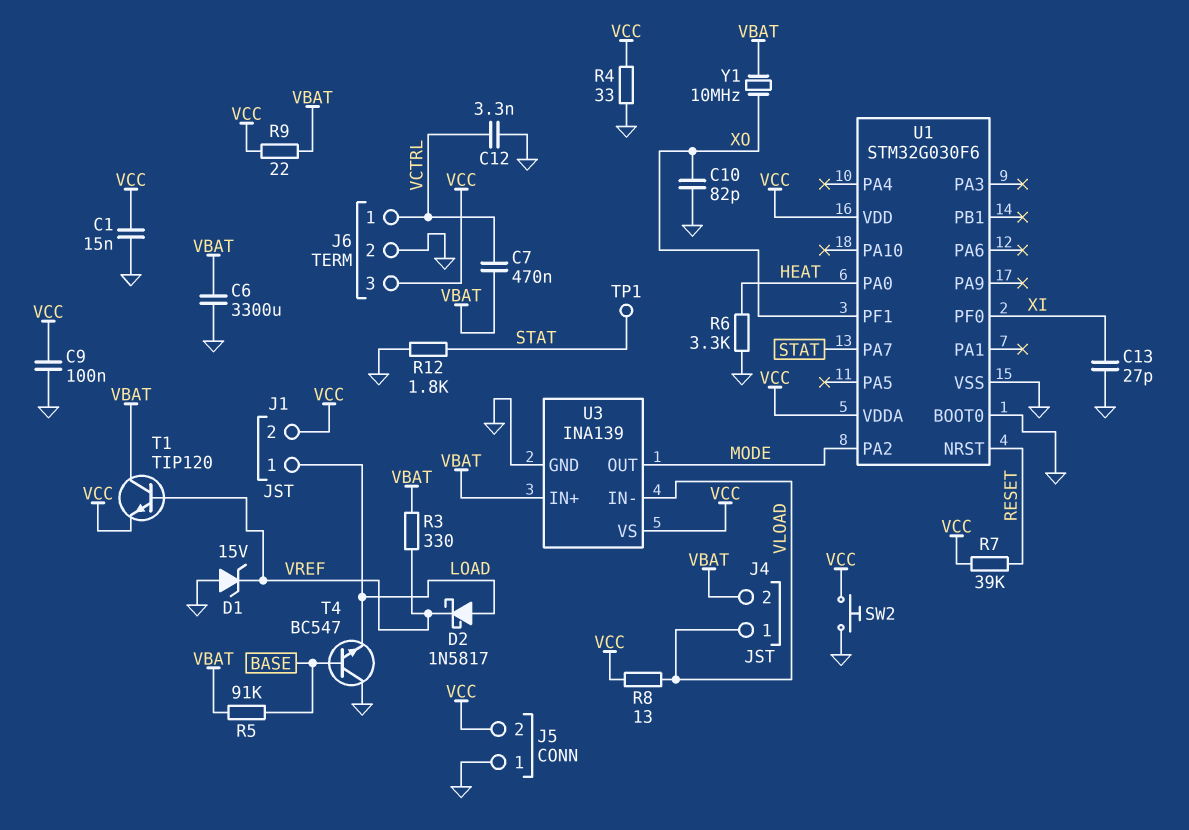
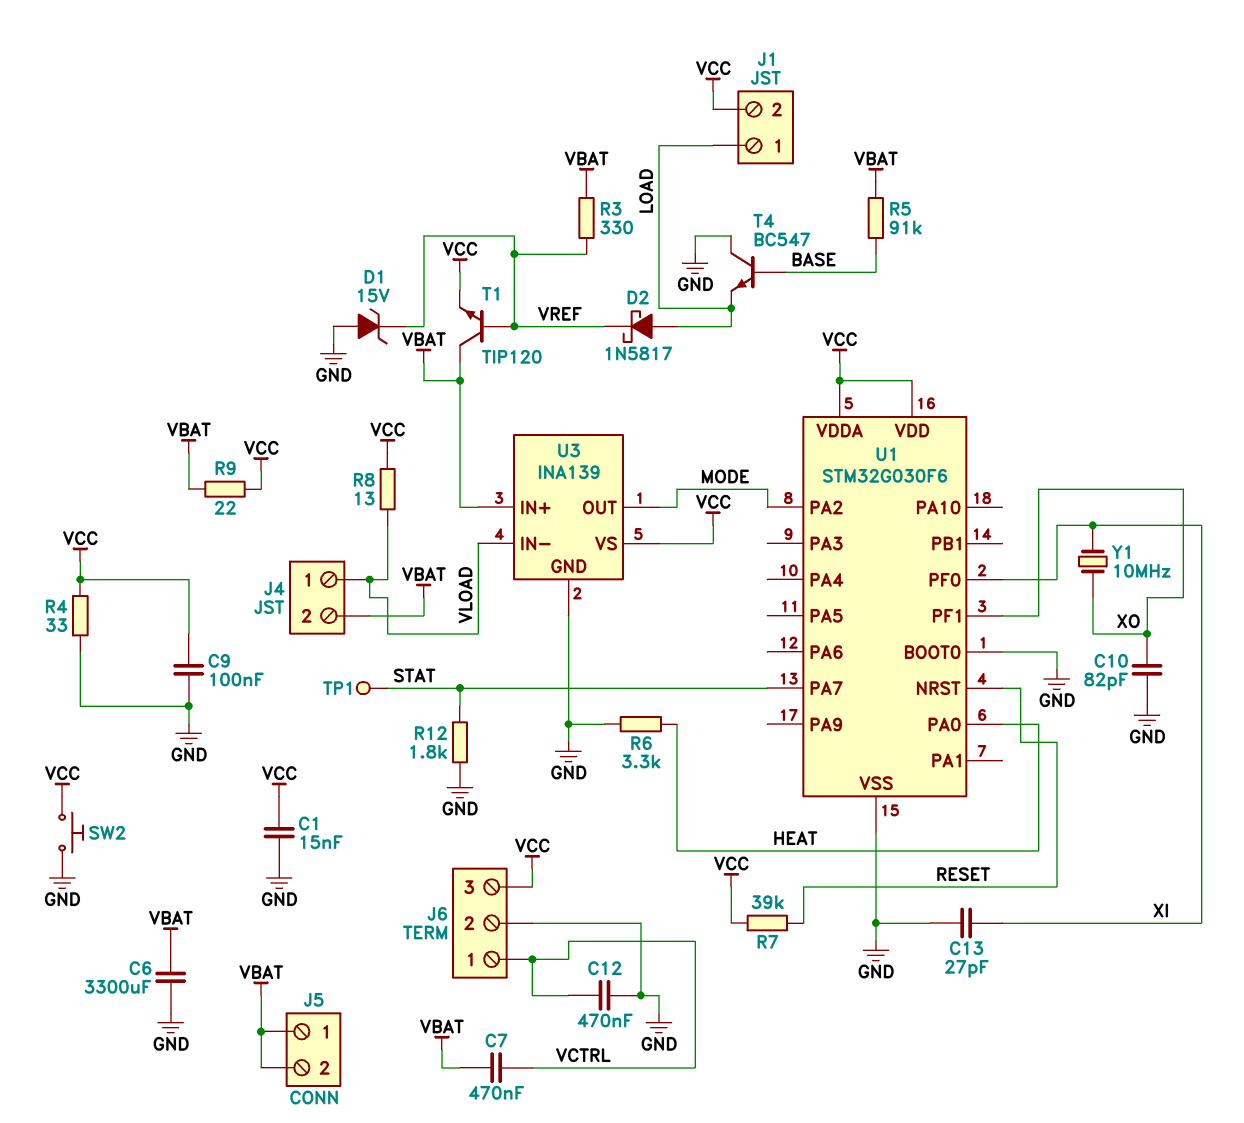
C12: 3.3nF (GND, VCTRL) -> 470nF (GND, VCTRL)
J5 pin 1: GND -> VBAT
J5 pin 2: VCC -> VBAT
Y1: 10MHz (VBAT, XO) -> 10MHz (XI, XO)

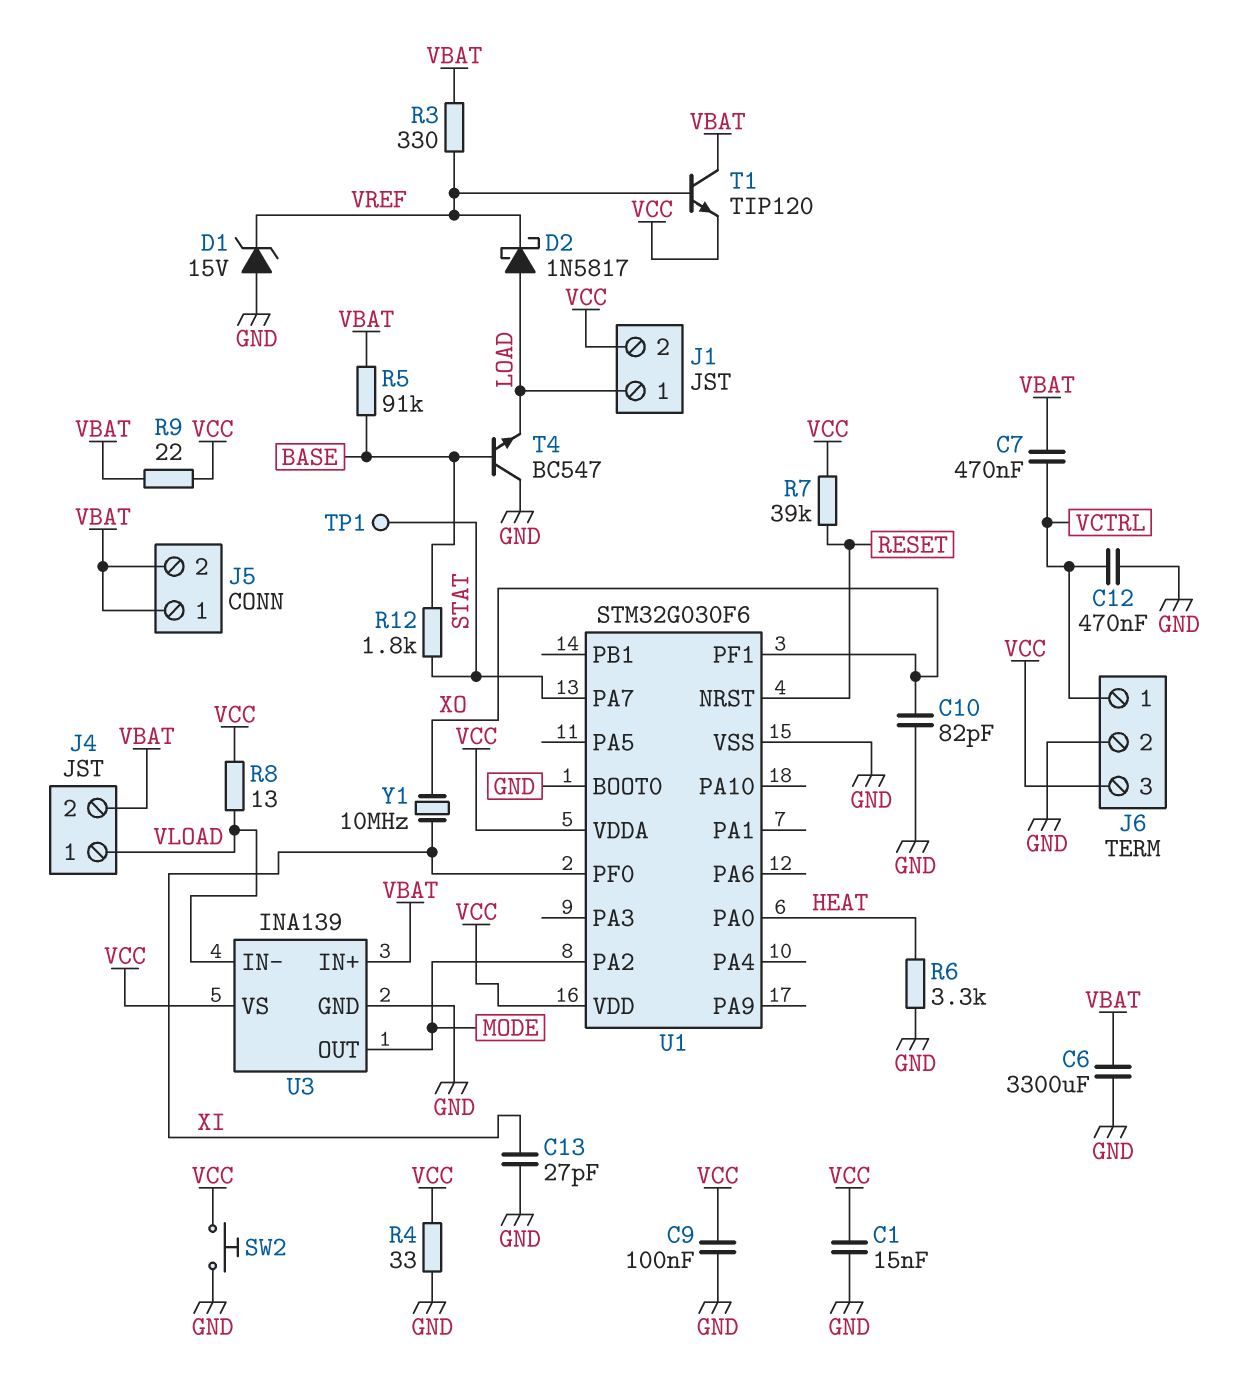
R12: 1.8k (GND, STAT) -> 1.8k (BASE, STAT)

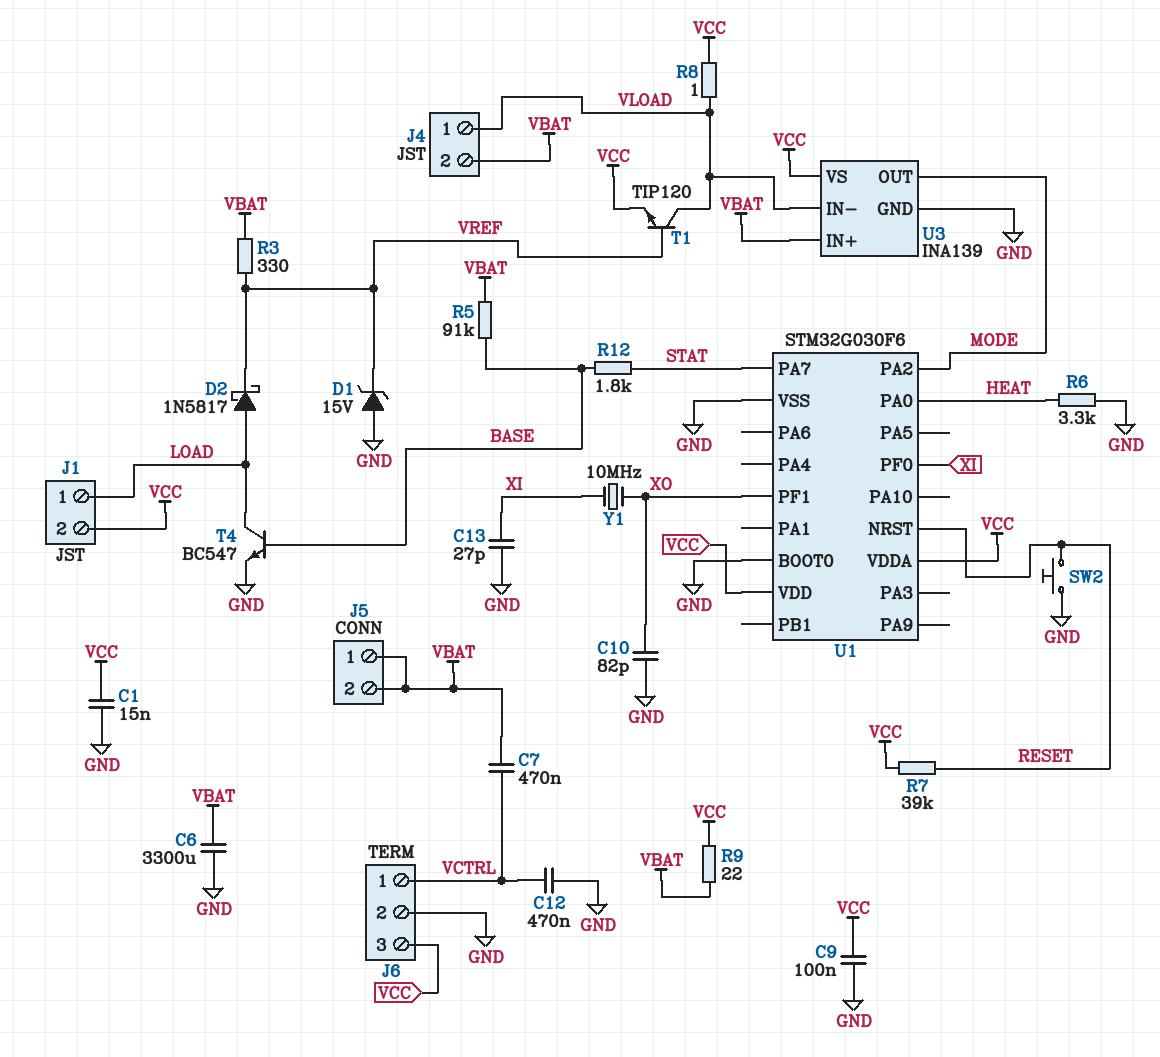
R4: 33 (GND, VCC) -> none
R8: 13 (VCC, VLOAD) -> 1 (VCC, VLOAD)
SW2: button (GND, VCC) -> button (GND, RESET)
T1: NPN TIP120 (B VREF, C VBAT, E VCC) -> NPN TIP120 (B VREF, C VLOAD, E VCC)
T4: NPN BC547 (B BASE, C GND, E LOAD) -> NPN BC547 (B BASE, C LOAD, E GND)
TP1: test point (STAT) -> none

